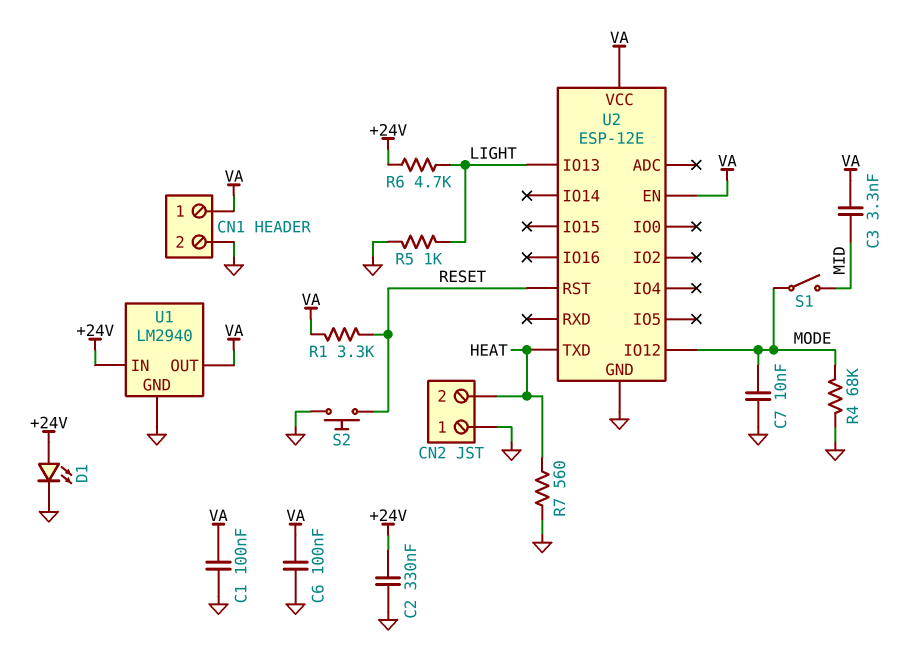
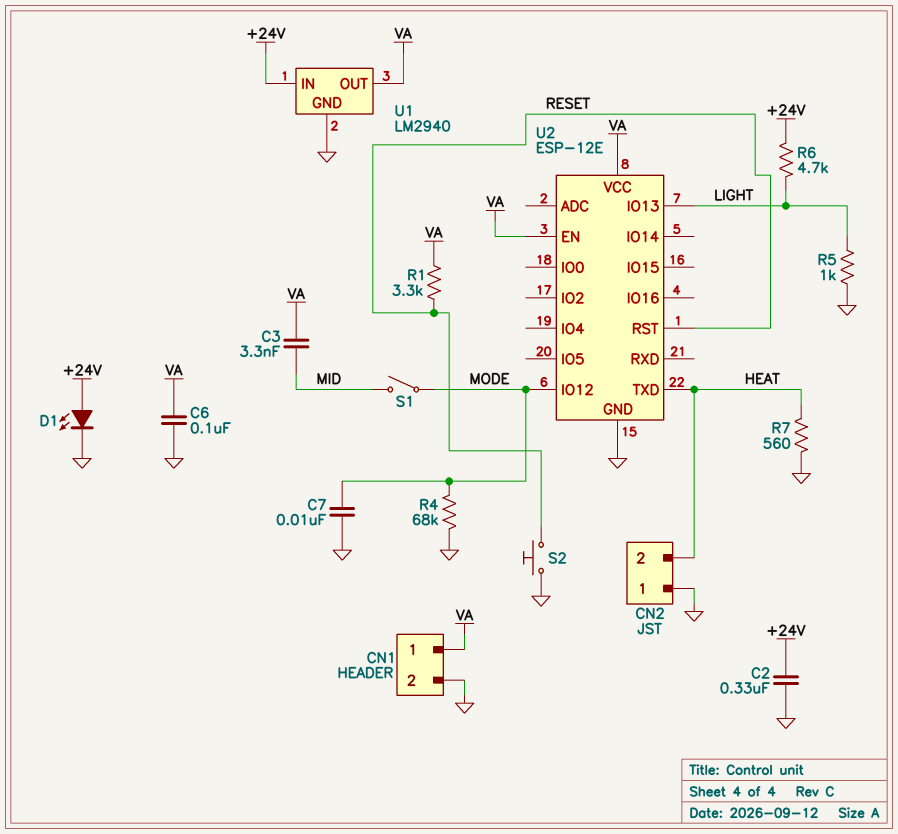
C1: 100nF (GND, VA) -> none

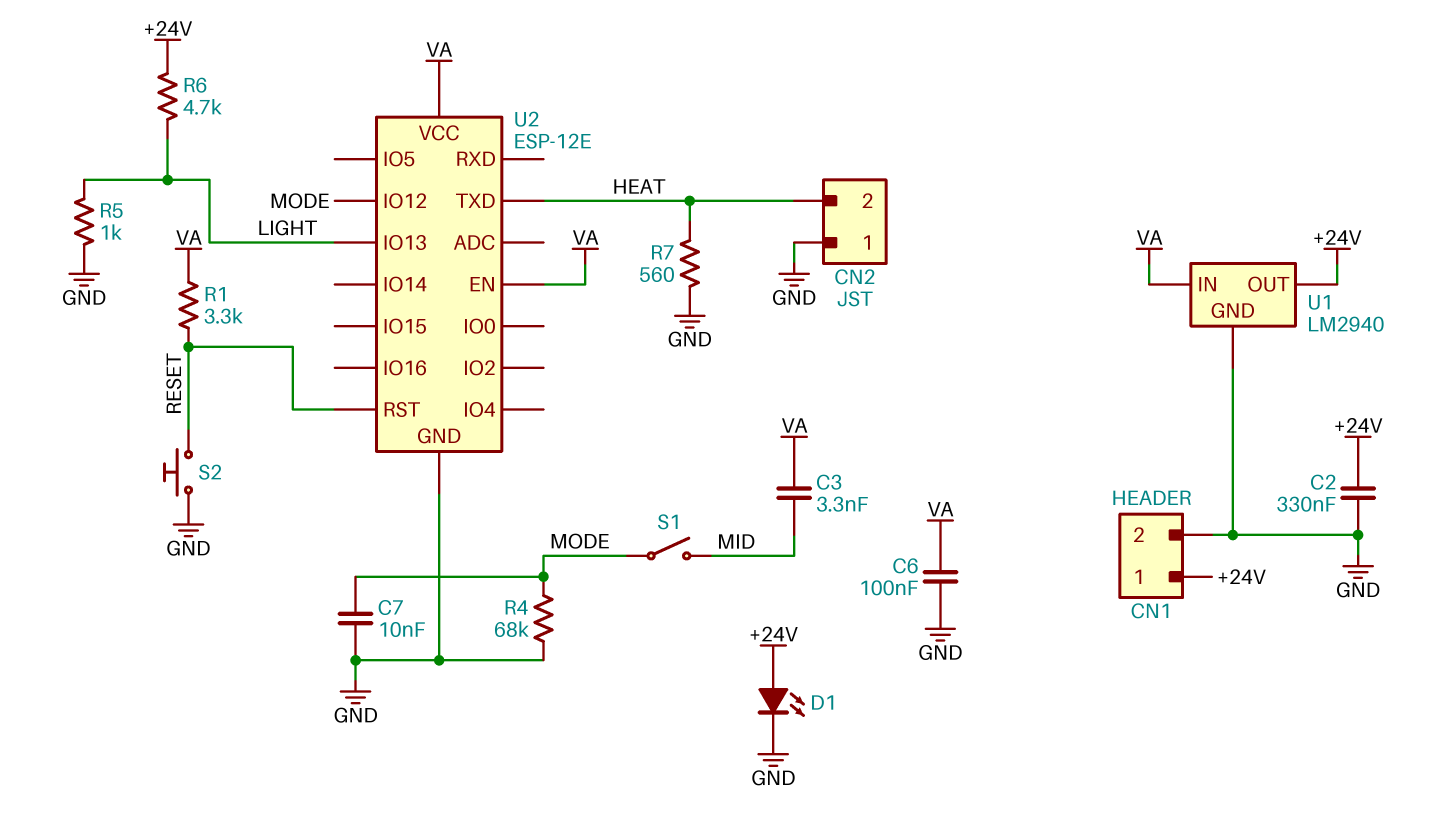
CN1 pin 1: VA -> +24V
U1 pin IN: +24V -> VA
U1 pin OUT: VA -> +24V

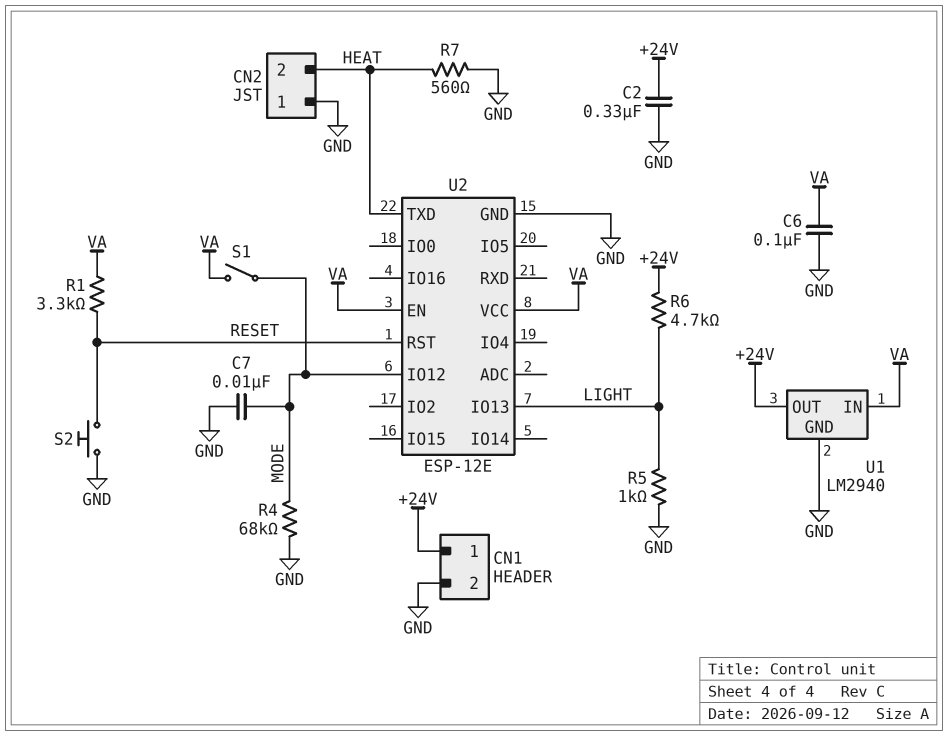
C3: 3.3nF (MID, VA) -> none
D1: LED (A +24V, K GND) -> none
S1: switch (MID, MODE) -> switch (MODE, VA)

